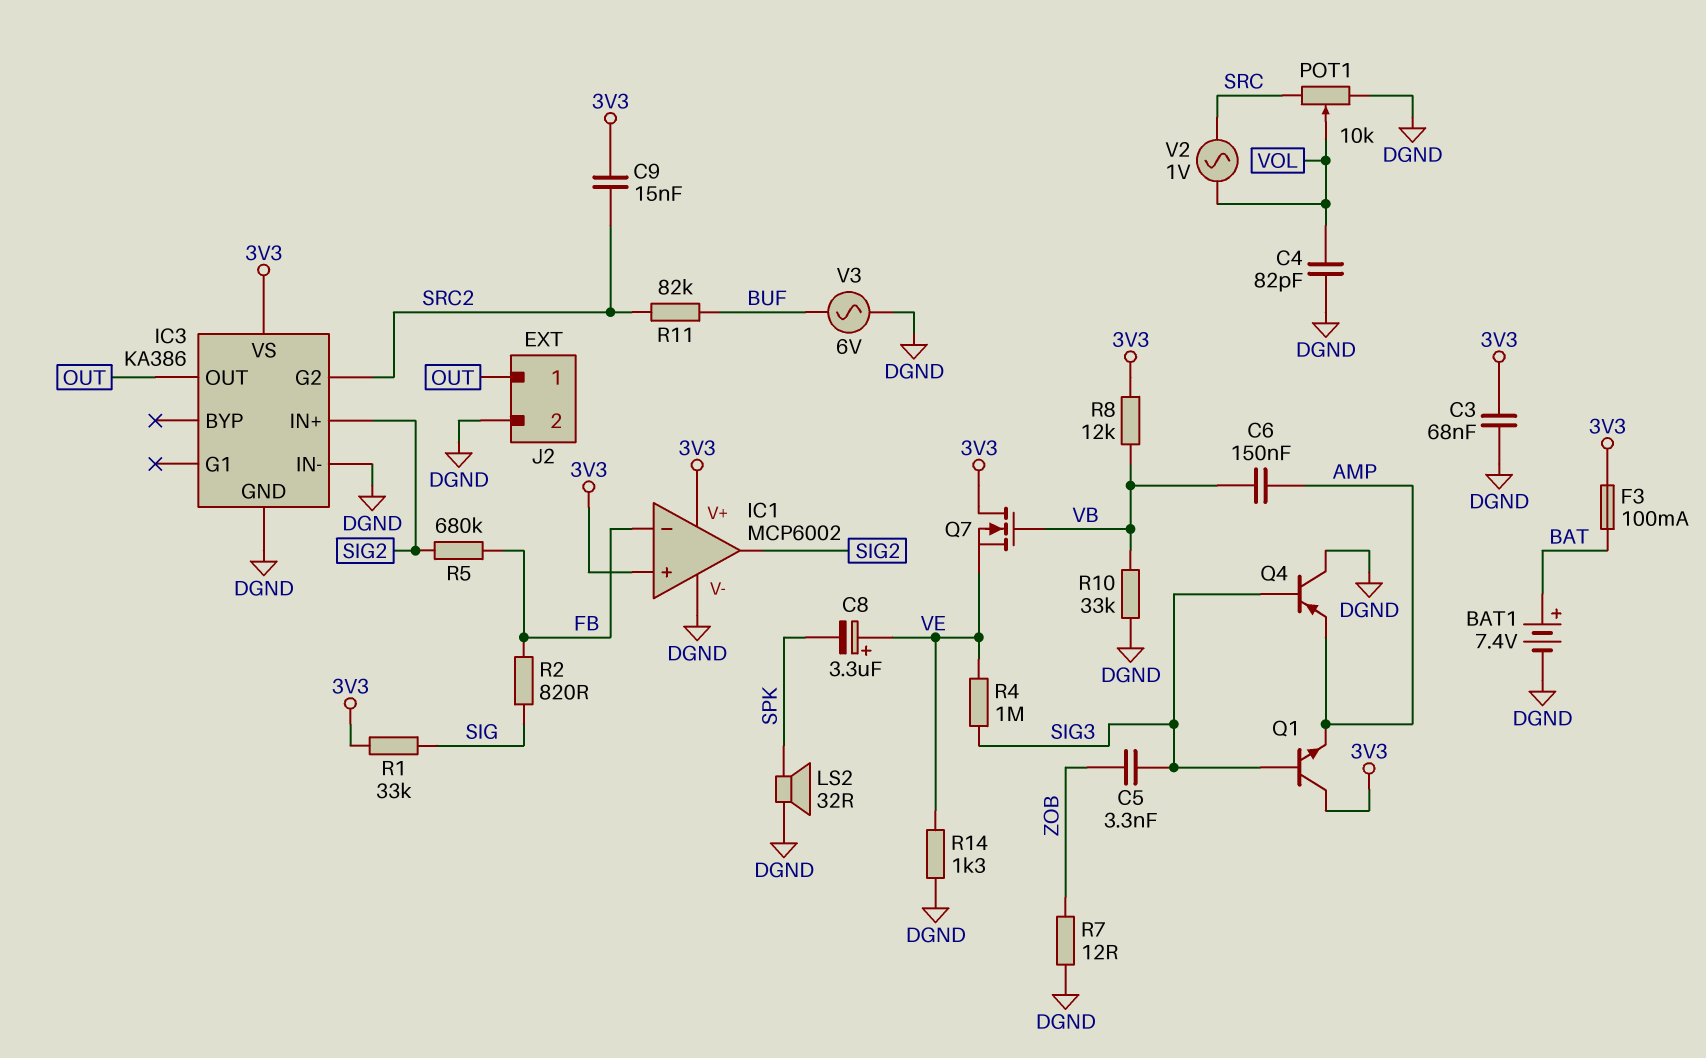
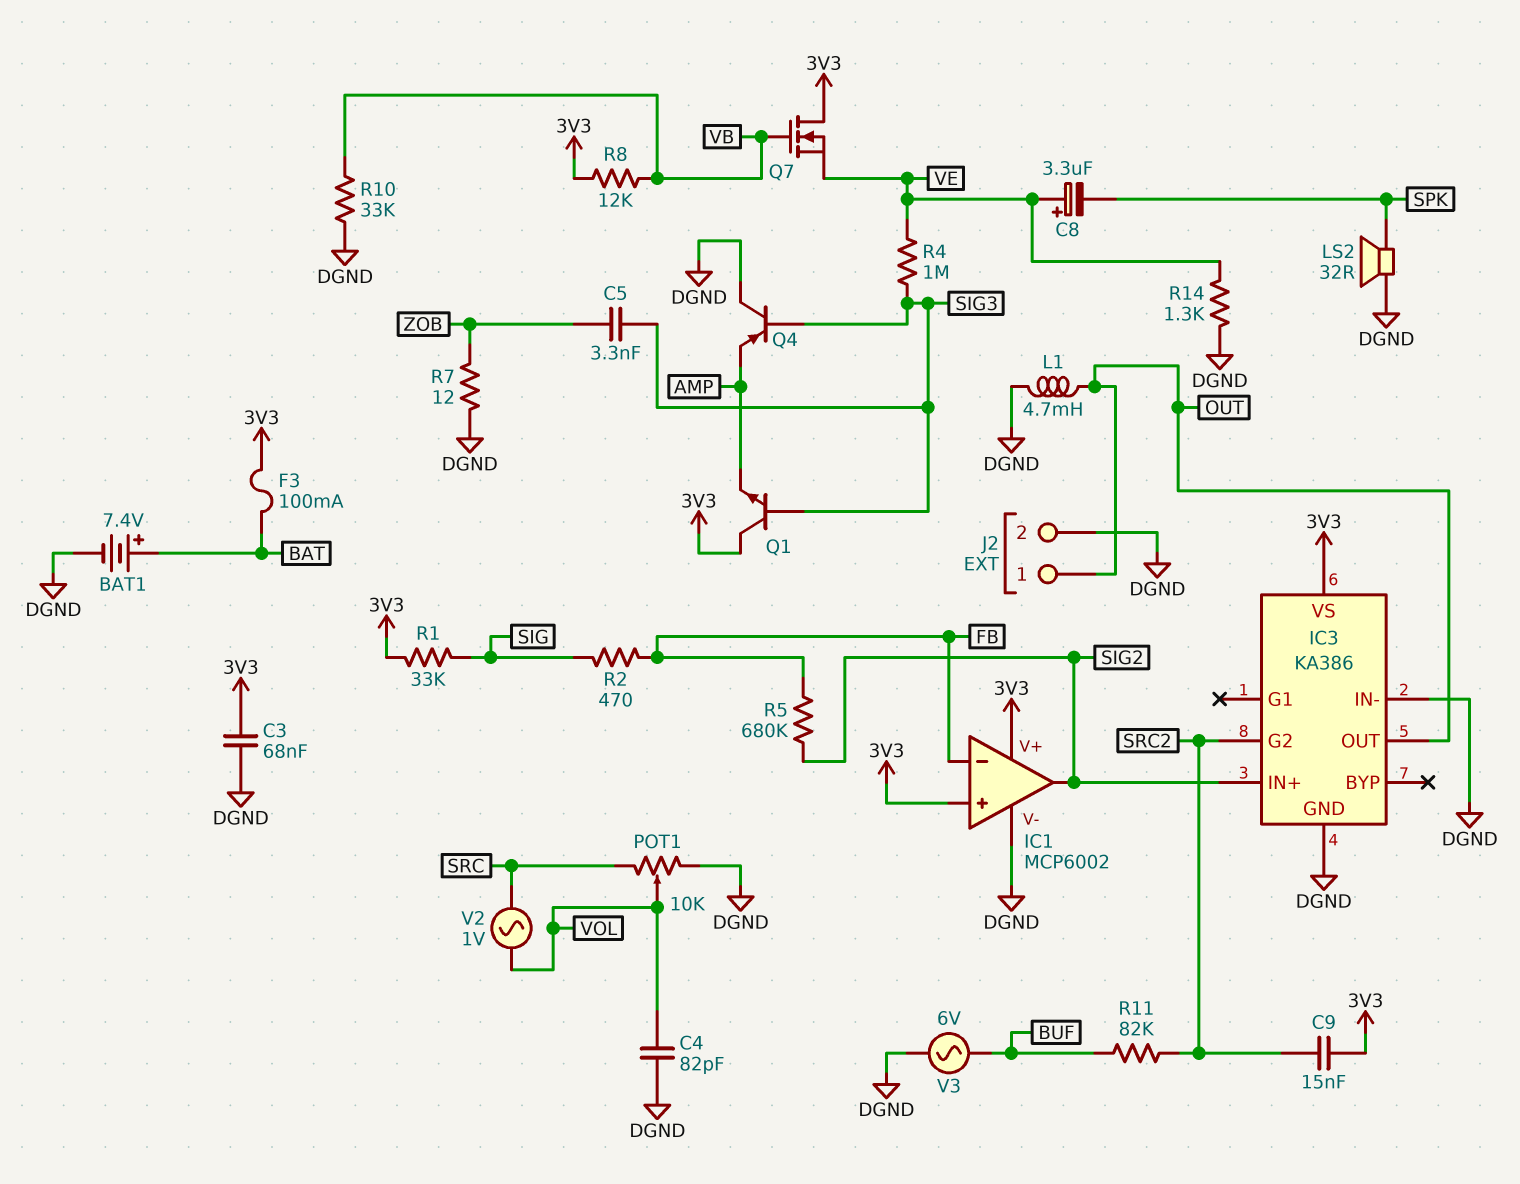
C6: 150nF (AMP, VB) -> none
L1: none -> 4.7mH (DGND, OUT)
R2: 820 (FB, SIG) -> 470 (FB, SIG)

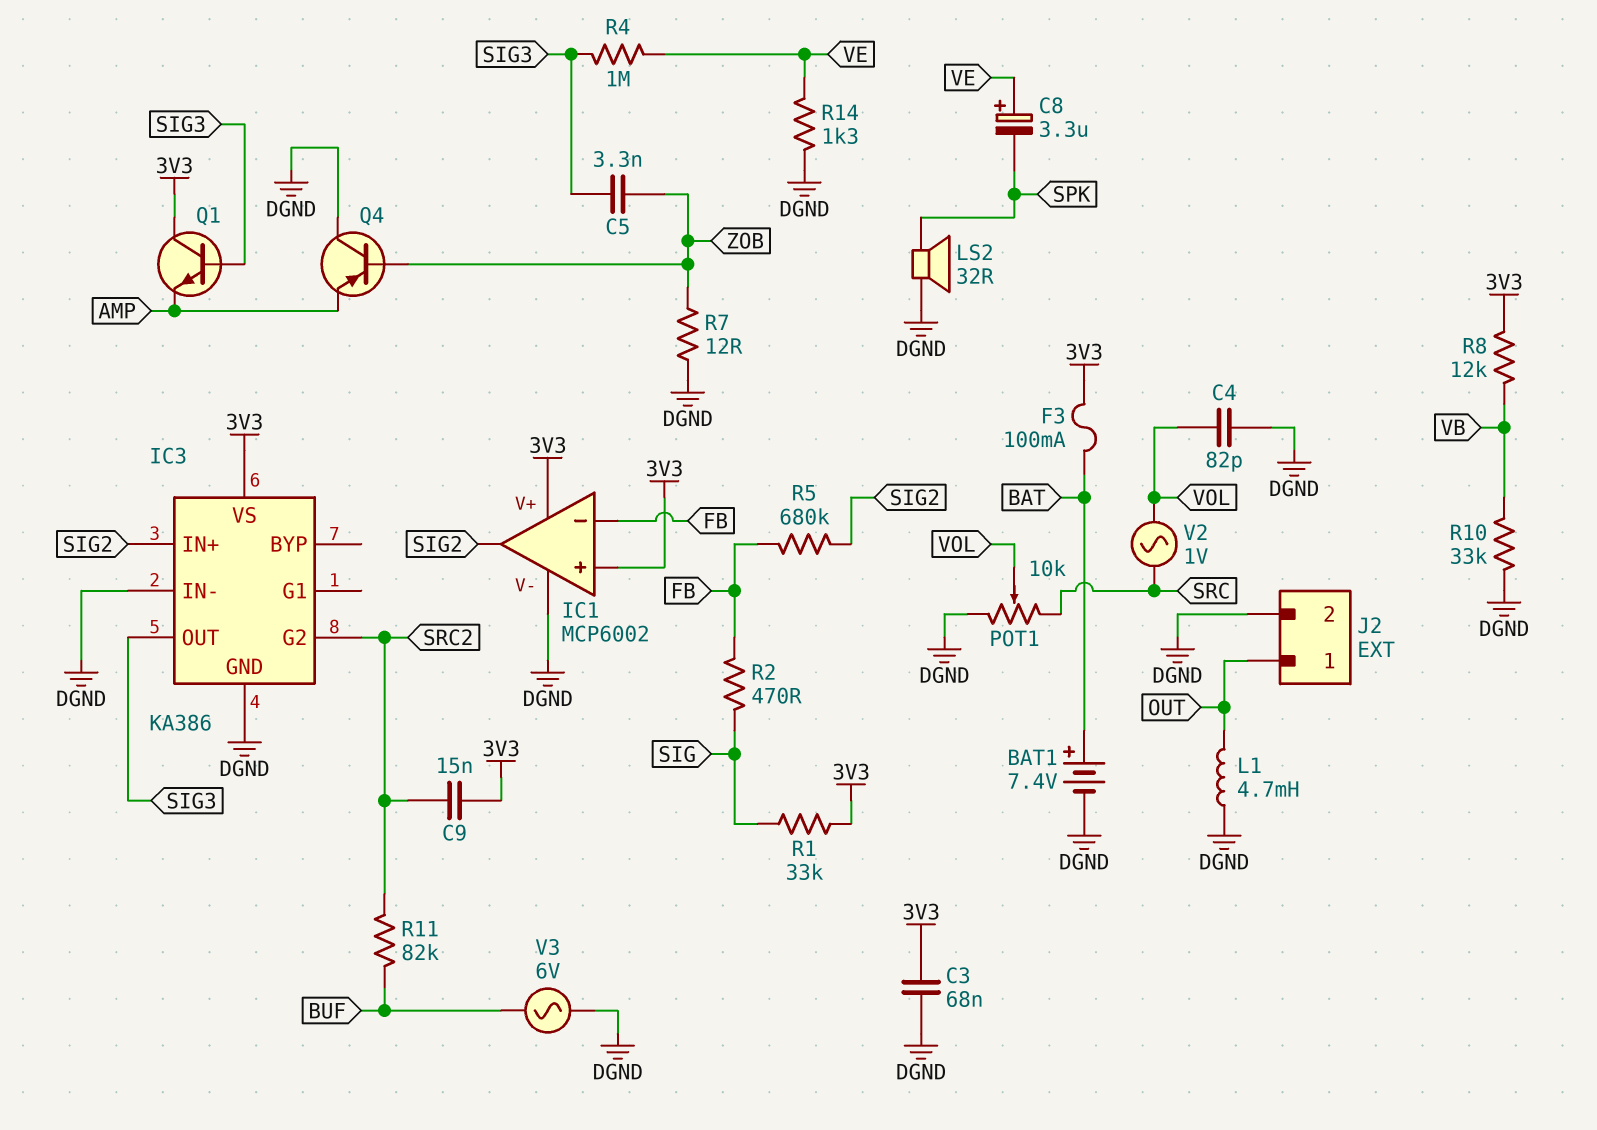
IC3 pin OUT: OUT -> SIG3
Q4: PNP (B SIG3, C DGND, E AMP) -> PNP (B ZOB, C DGND, E AMP)
Q7: NMOS (G VB, D 3V3, S VE) -> none

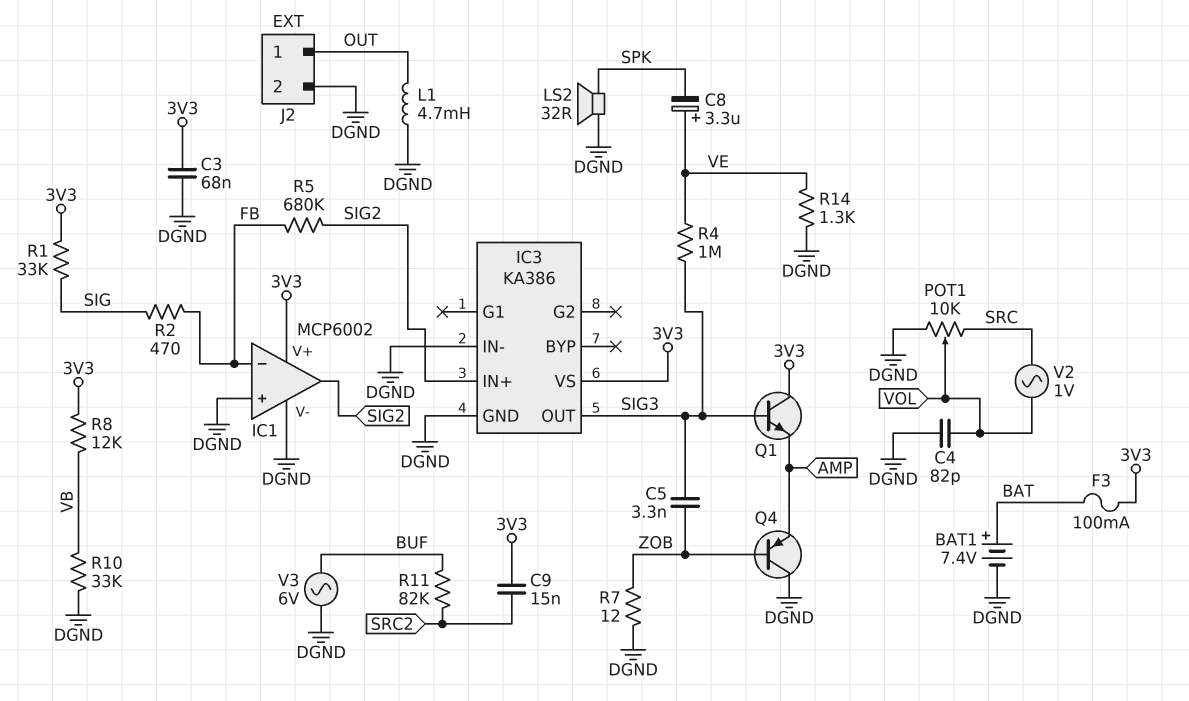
IC1 pin in+: 3V3 -> DGND
IC3 pin G2: SRC2 -> none

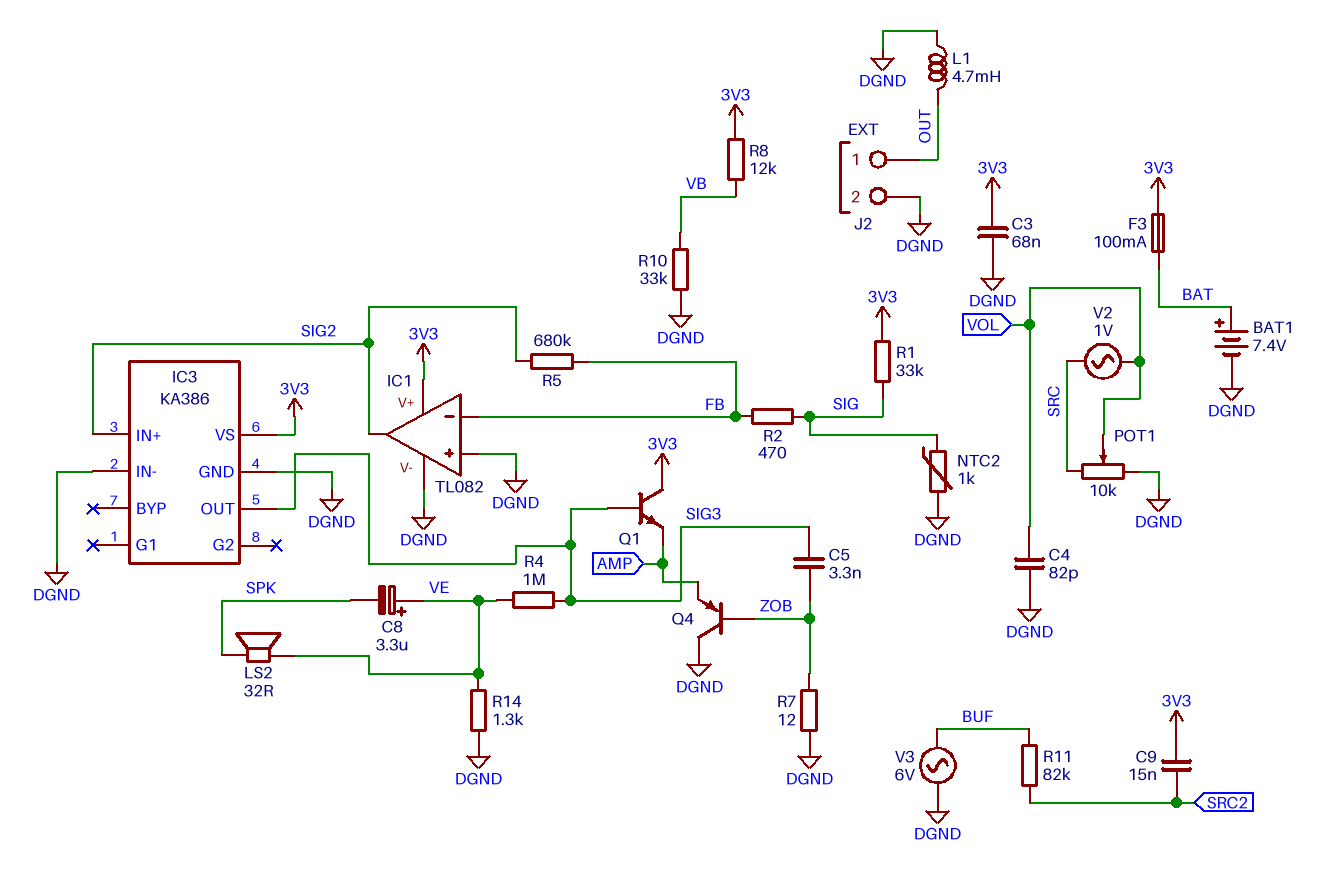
IC1: MCP6002 -> TL082
LS2: speaker 32R (DGND, SPK) -> speaker 32R (SPK, VE)
NTC2: none -> 1k (DGND, SIG)

